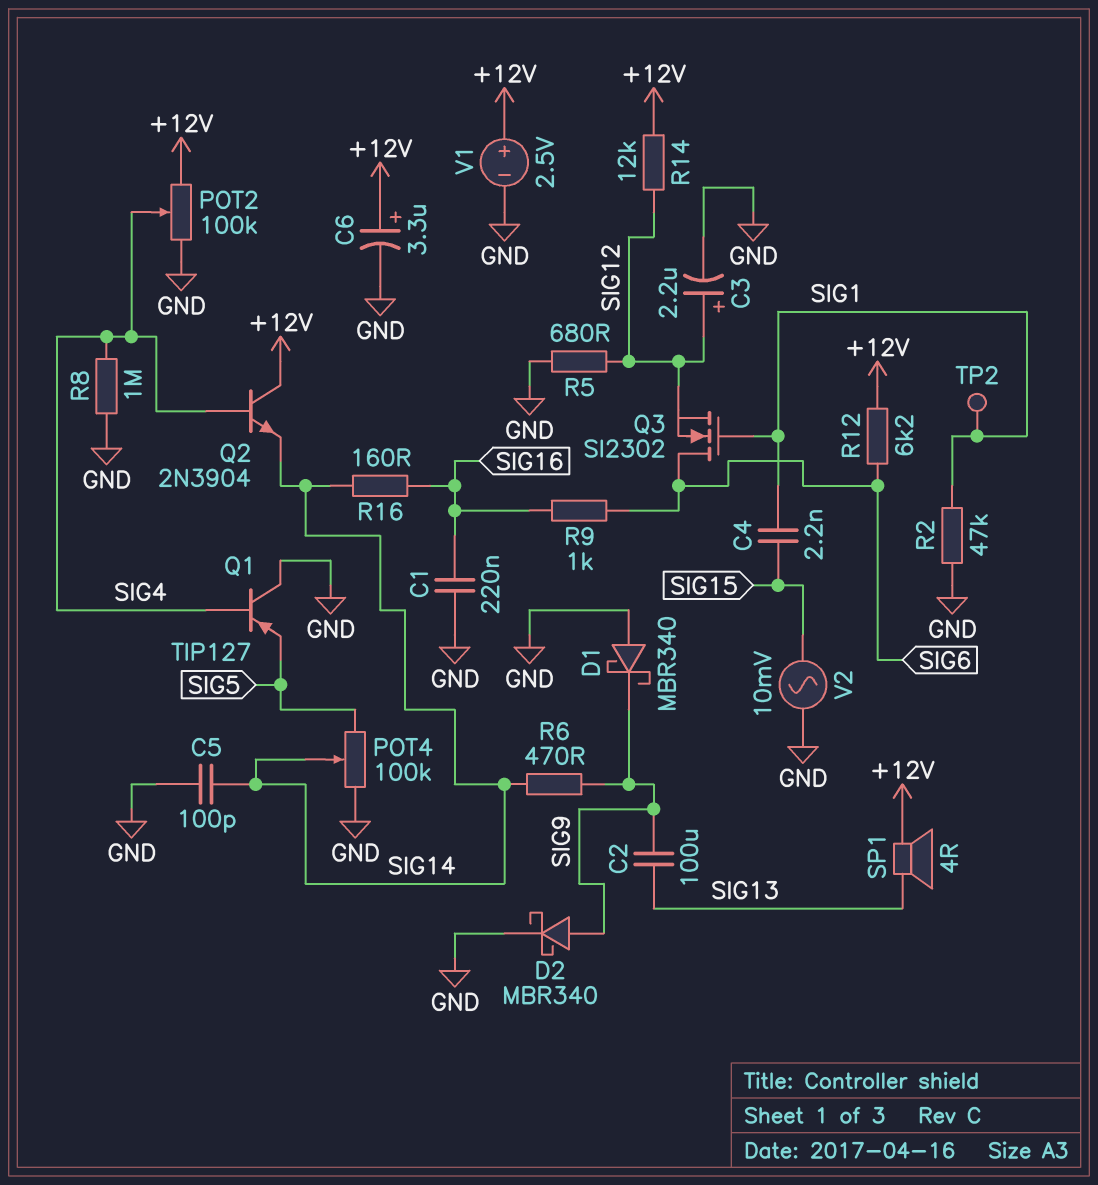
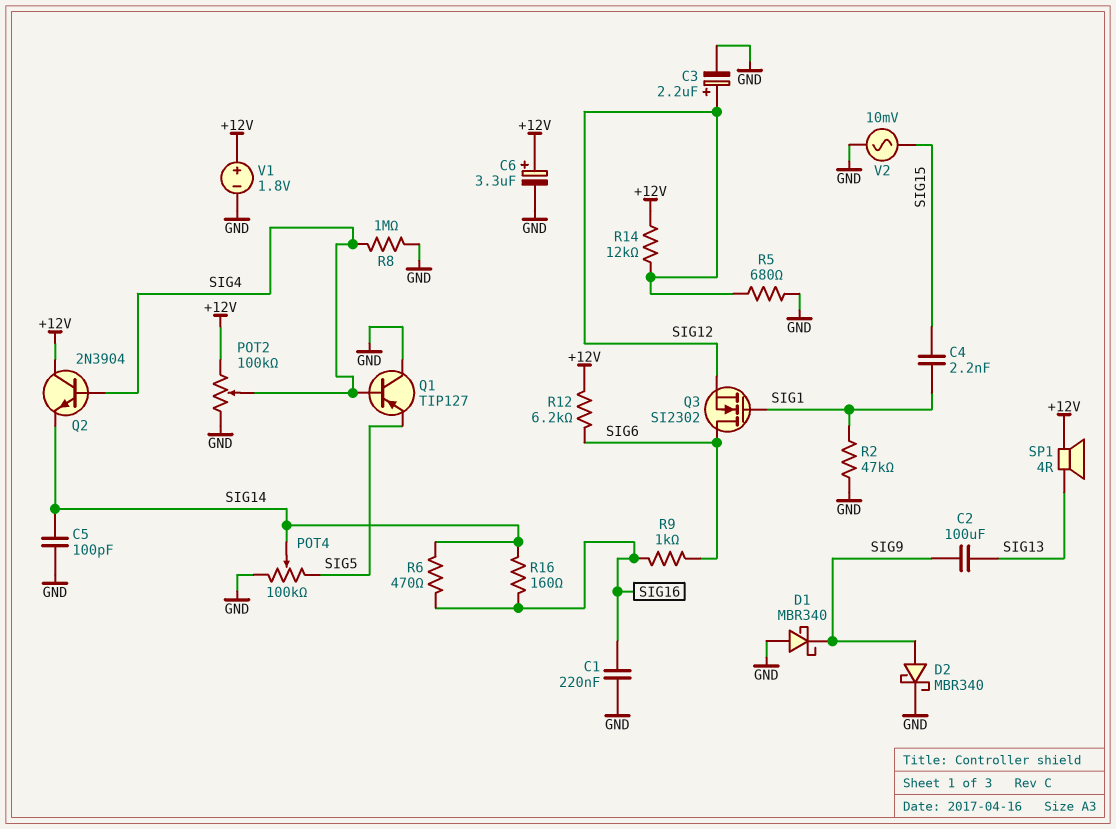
R6: 470 (SIG9, SIG14) -> 470 (SIG14, SIG16)
TP2: test point (SIG1) -> none
V1: 2.5V (plus +12V, minus GND) -> 1.8V (plus +12V, minus GND)

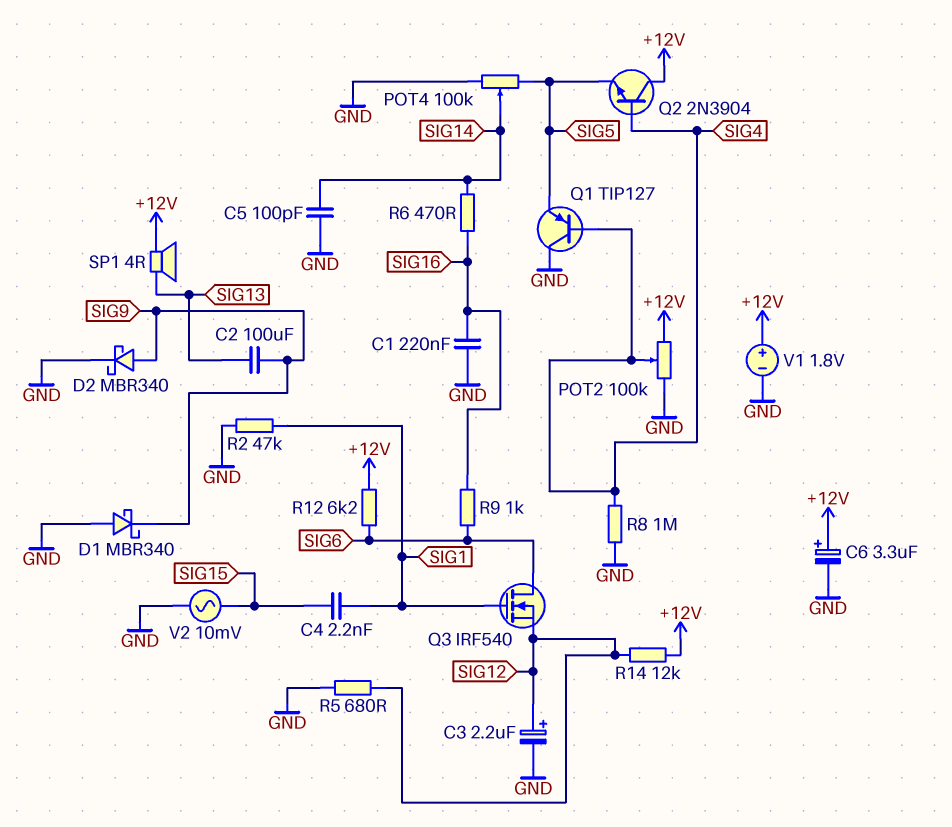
Q2: NPN 2N3904 (B SIG4, C +12V, E SIG14) -> NPN 2N3904 (B SIG4, C +12V, E SIG5)
Q3: NMOS SI2302 (G SIG1, D SIG6, S SIG12) -> NMOS IRF540 (G SIG1, D SIG6, S SIG12)
R16: 160 (SIG14, SIG16) -> none

